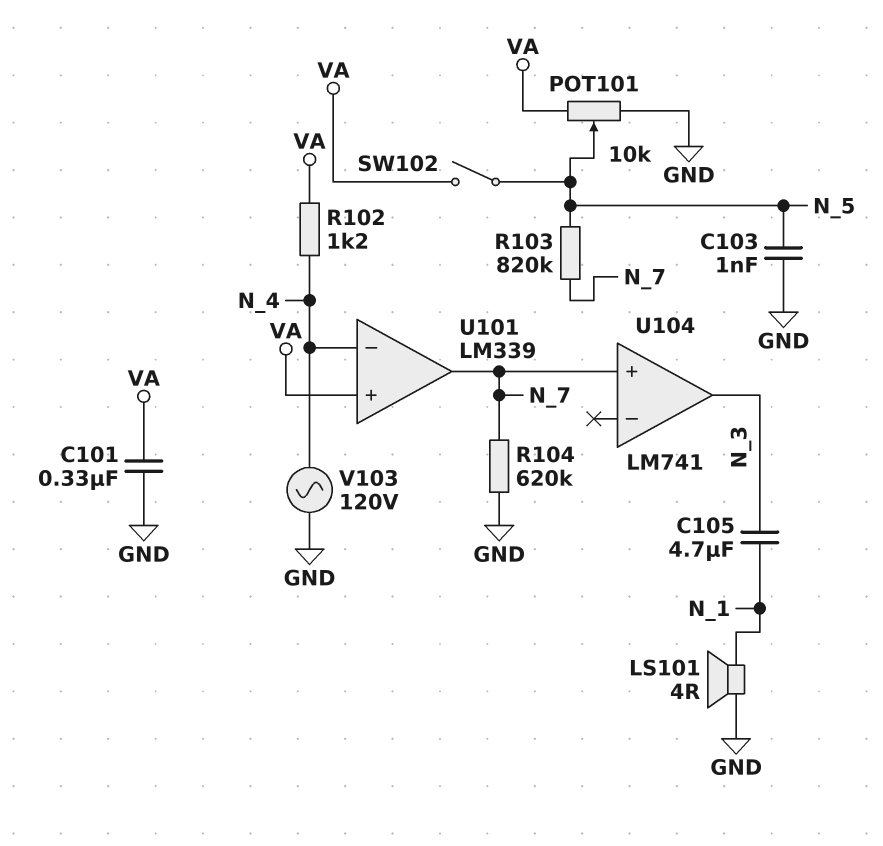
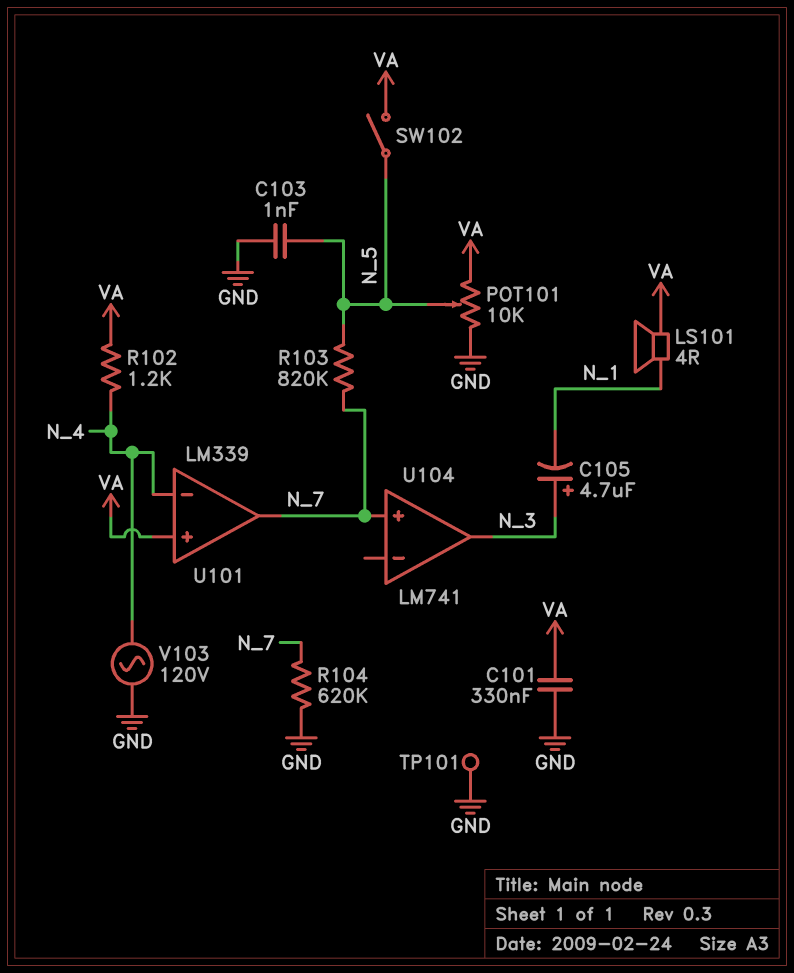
C105: 4.7uF (N_1, N_3) -> 4.7uF (plus N_3, minus N_1)
LS101: speaker 4R (GND, N_1) -> speaker 4R (N_1, VA)
TP101: none -> test point (GND)

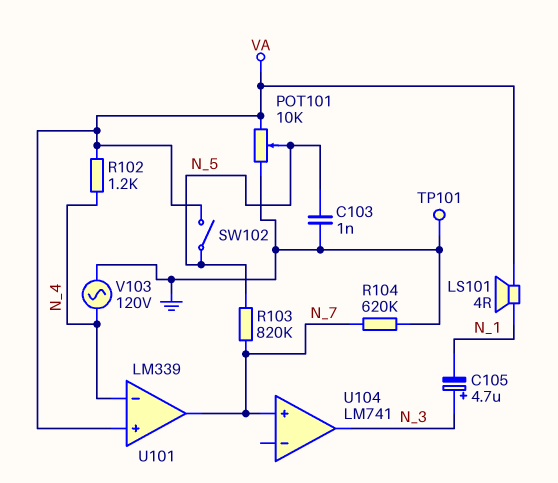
C101: 330nF (GND, VA) -> none

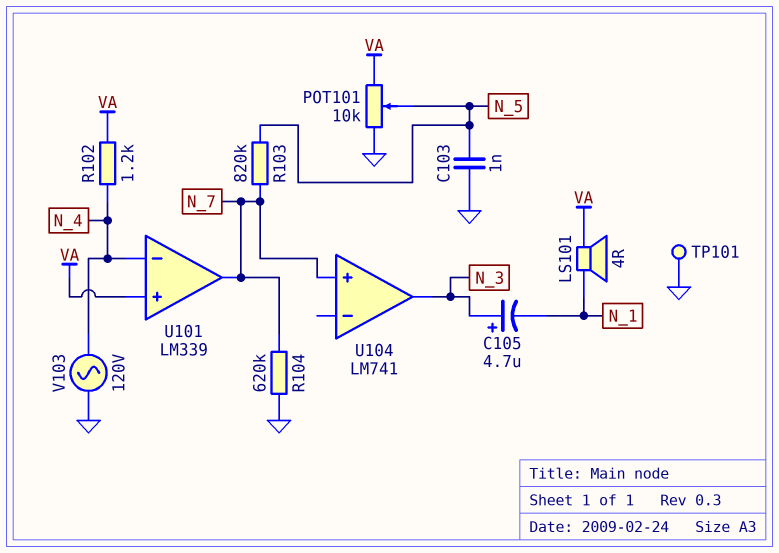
SW102: switch (N_5, VA) -> none

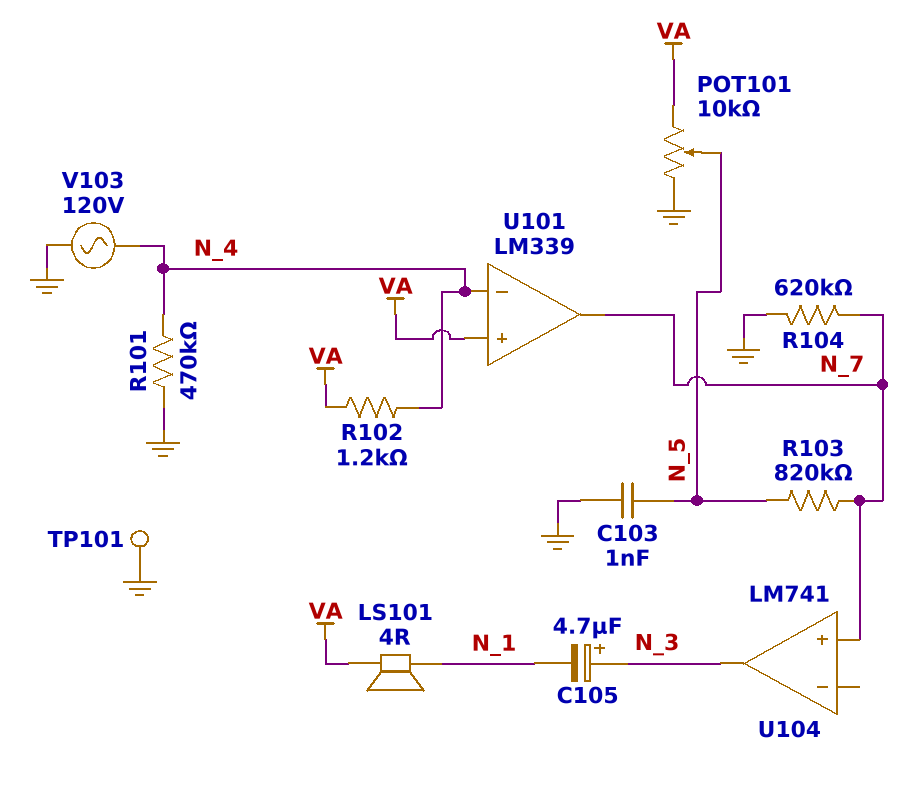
R101: none -> 470k (GND, N_4)

